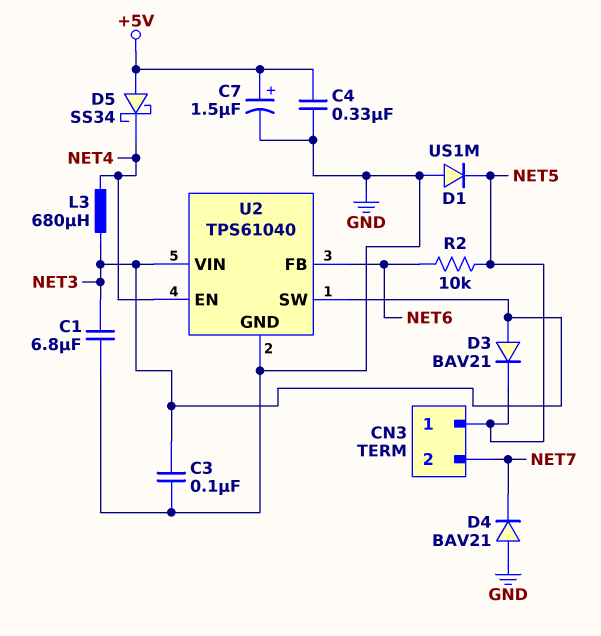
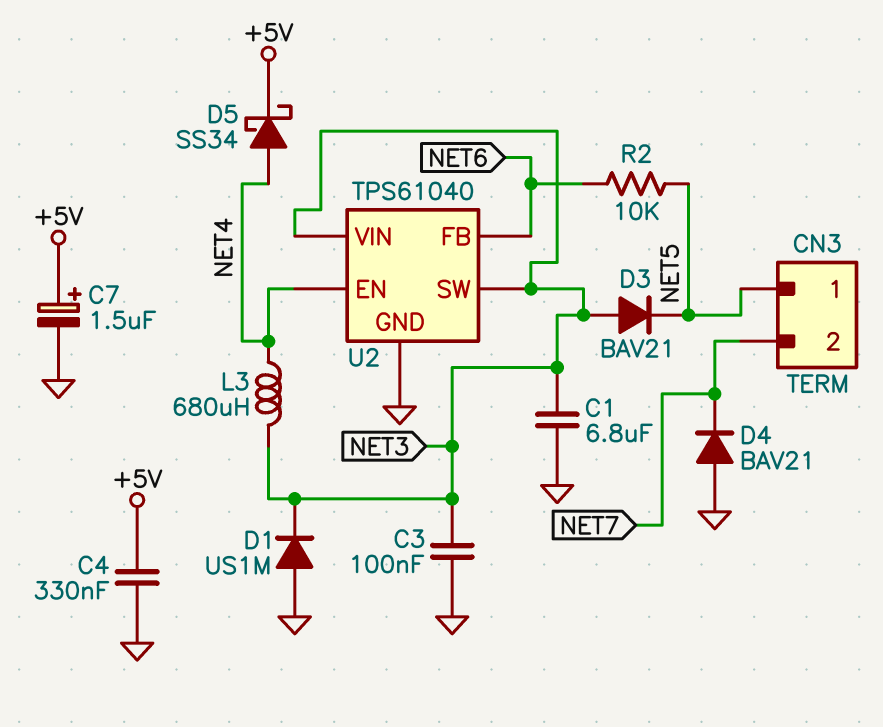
D1: diode US1M (A GND, K NET5) -> diode US1M (A GND, K NET3)
D5: schottky SS34 (A +5V, K NET4) -> schottky SS34 (A NET4, K +5V)

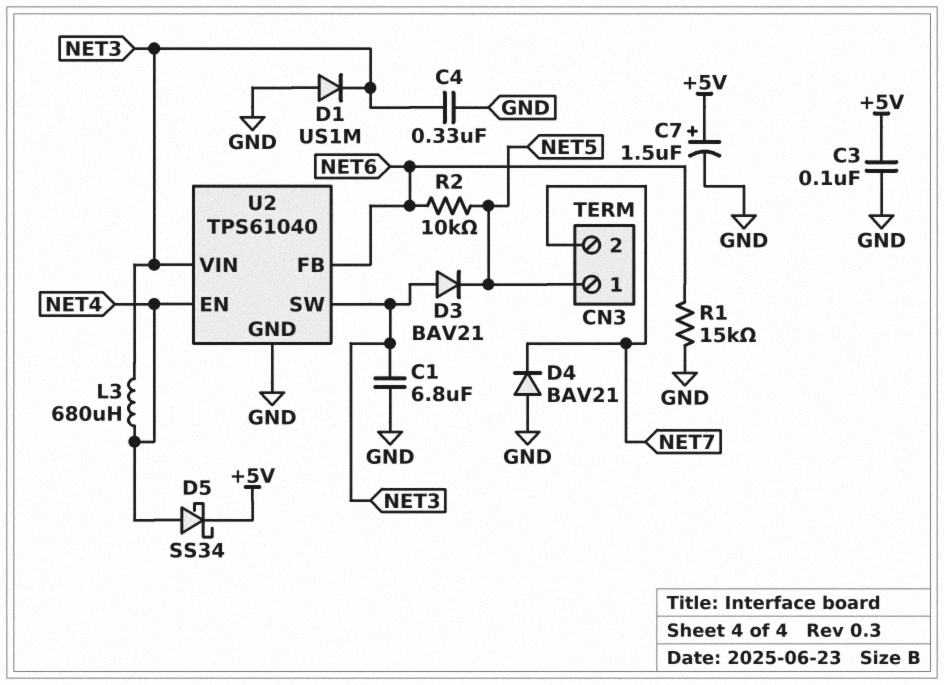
C3: 100nF (GND, NET3) -> 100nF (+5V, GND)
C4: 330nF (+5V, GND) -> 330nF (GND, NET3)
R1: none -> 15k (GND, NET6)

